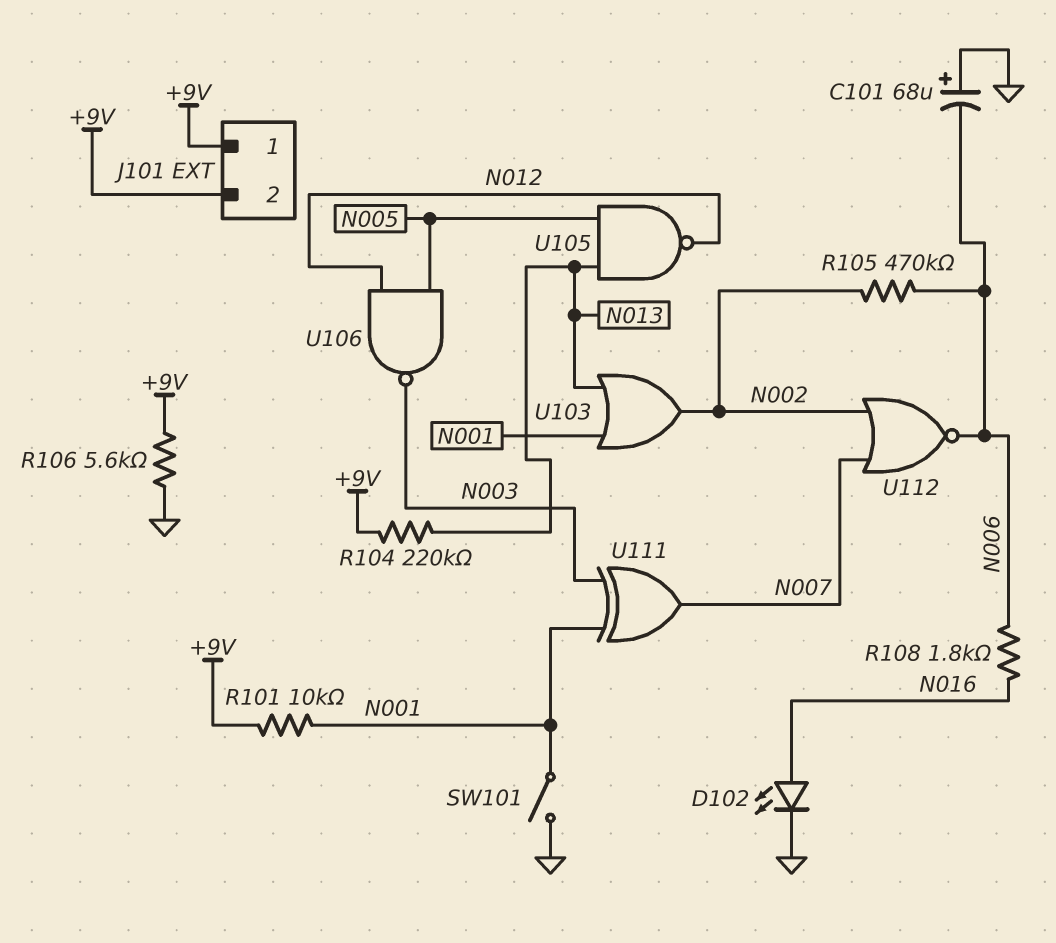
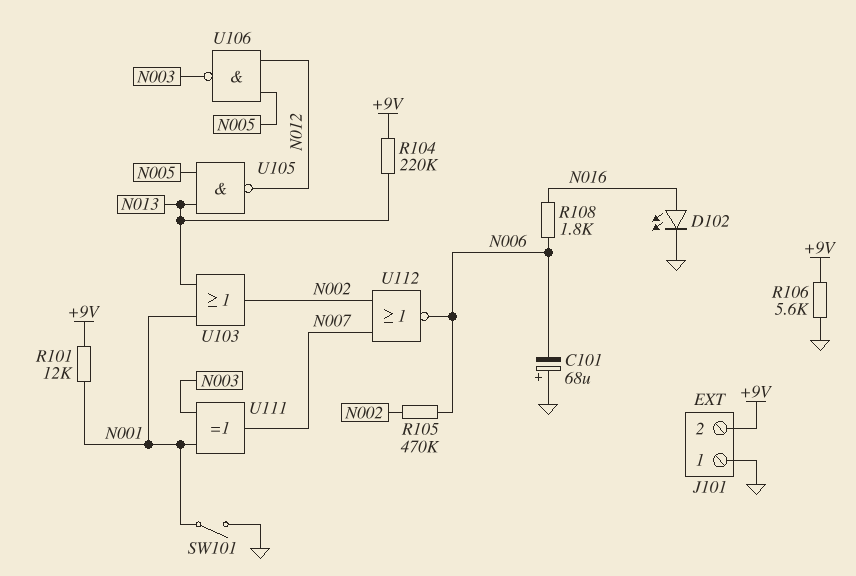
J101 pin 1: +9V -> GND
R101: 10k (+9V, N001) -> 12k (+9V, N001)

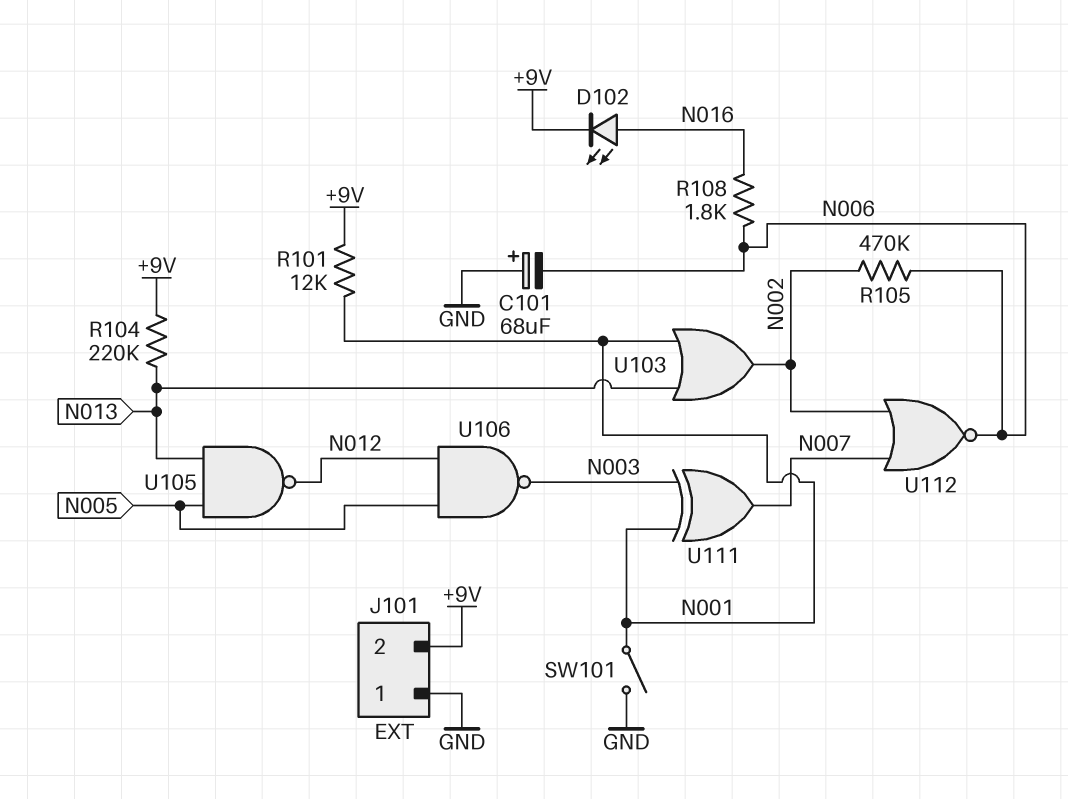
D102: LED (A N016, K GND) -> LED (A N016, K +9V)
R106: 5.6k (+9V, GND) -> none

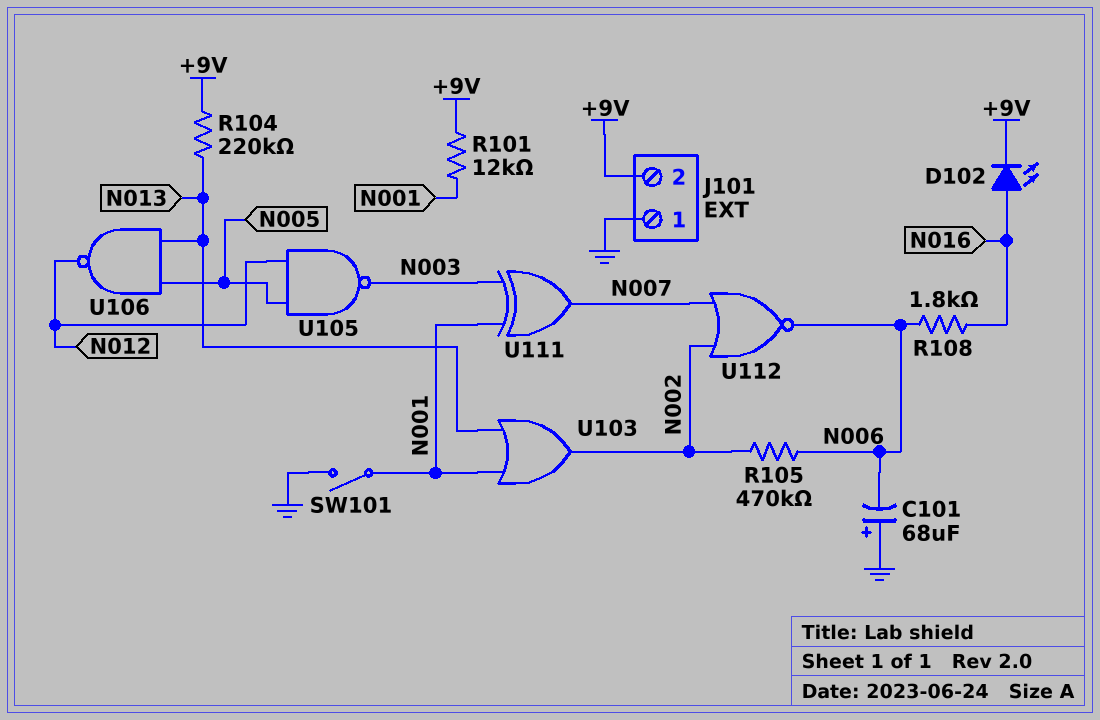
U105: NAND (in N005, in N013, out N012) -> NAND (in N005, in N012, out N003)
U106: NAND (in N005, in N012, out N003) -> NAND (in N005, in N013, out N012)

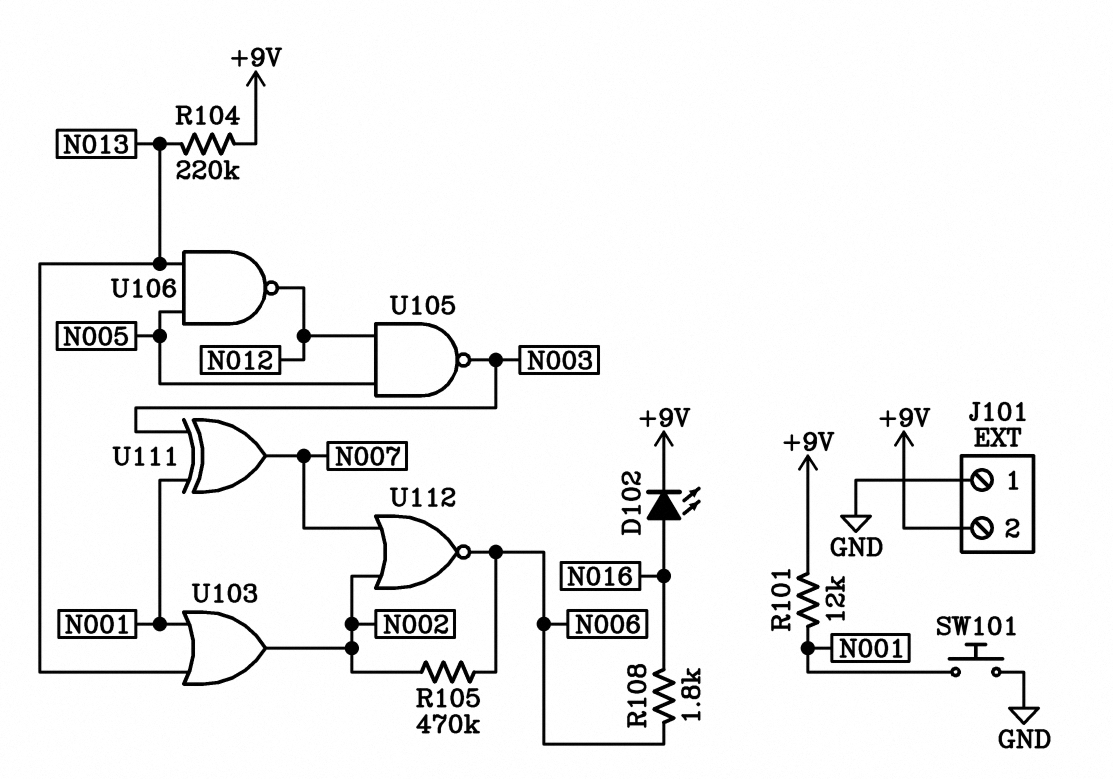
C101: 68uF (plus GND, minus N006) -> none
SW101: switch (GND, N001) -> button (GND, N001)

